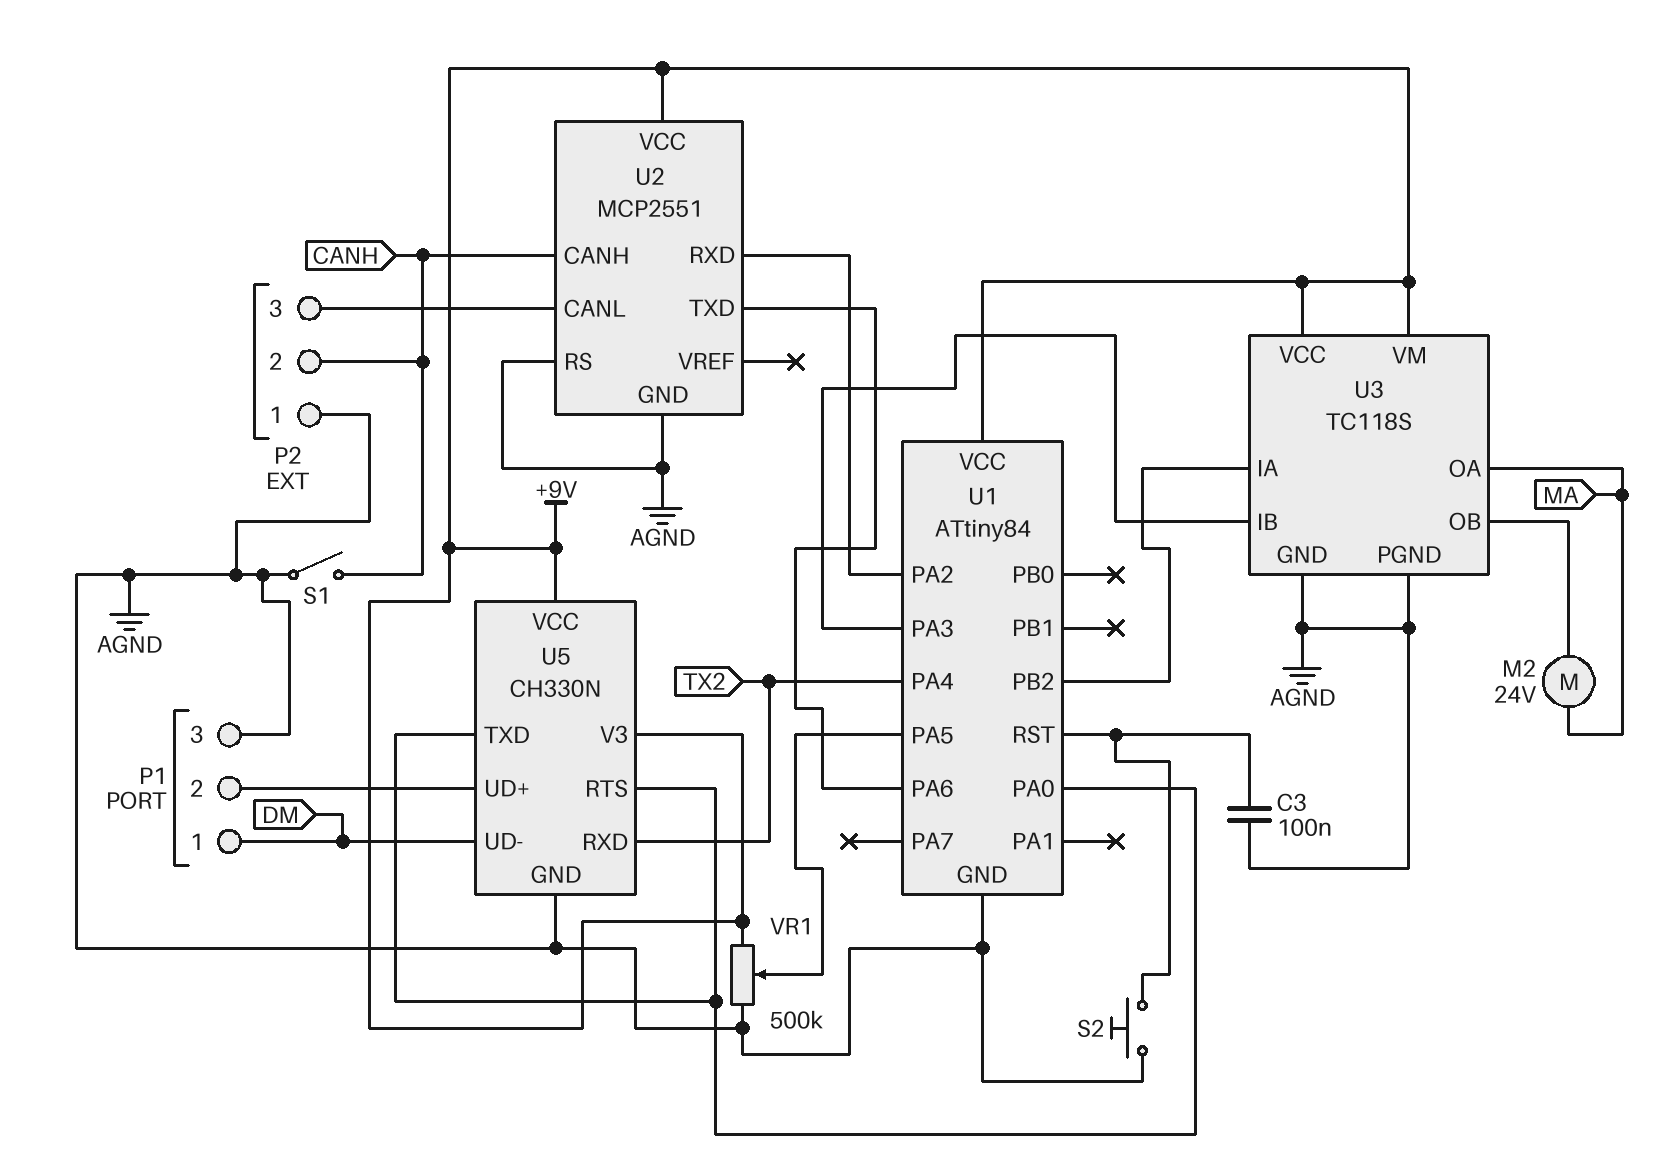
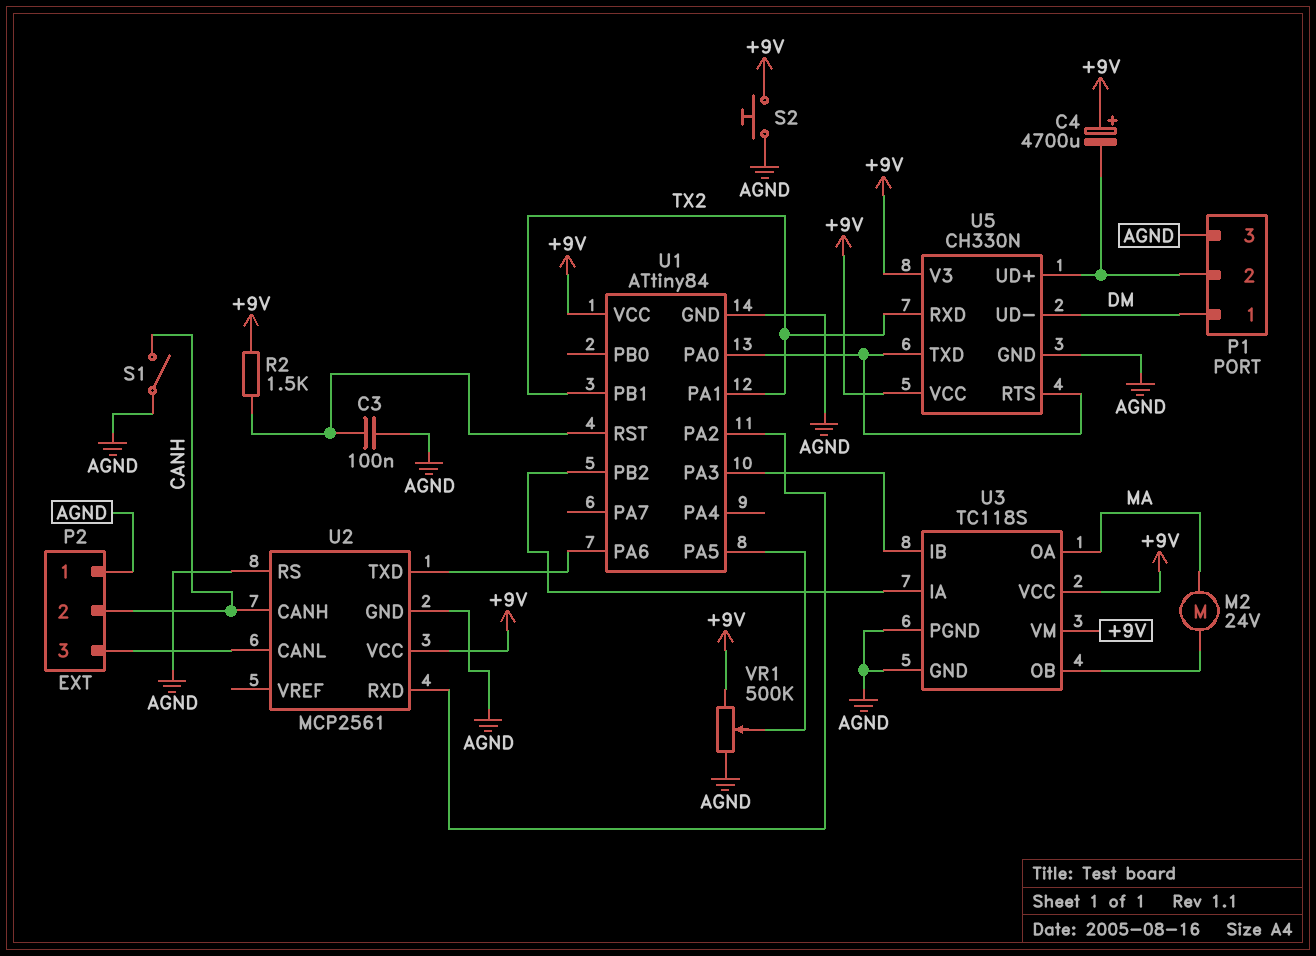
C4: none -> 4700uF (plus +9V, minus P1/2)
R2: none -> 1.5k (+9V, U1/RST)
S2: button (AGND, U1/RST) -> button (+9V, AGND)
U1 pin PA1: none -> TX2
U1 pin PA4: TX2 -> none
U1 pin PB1: none -> TX2
U2: MCP2551 -> MCP2561

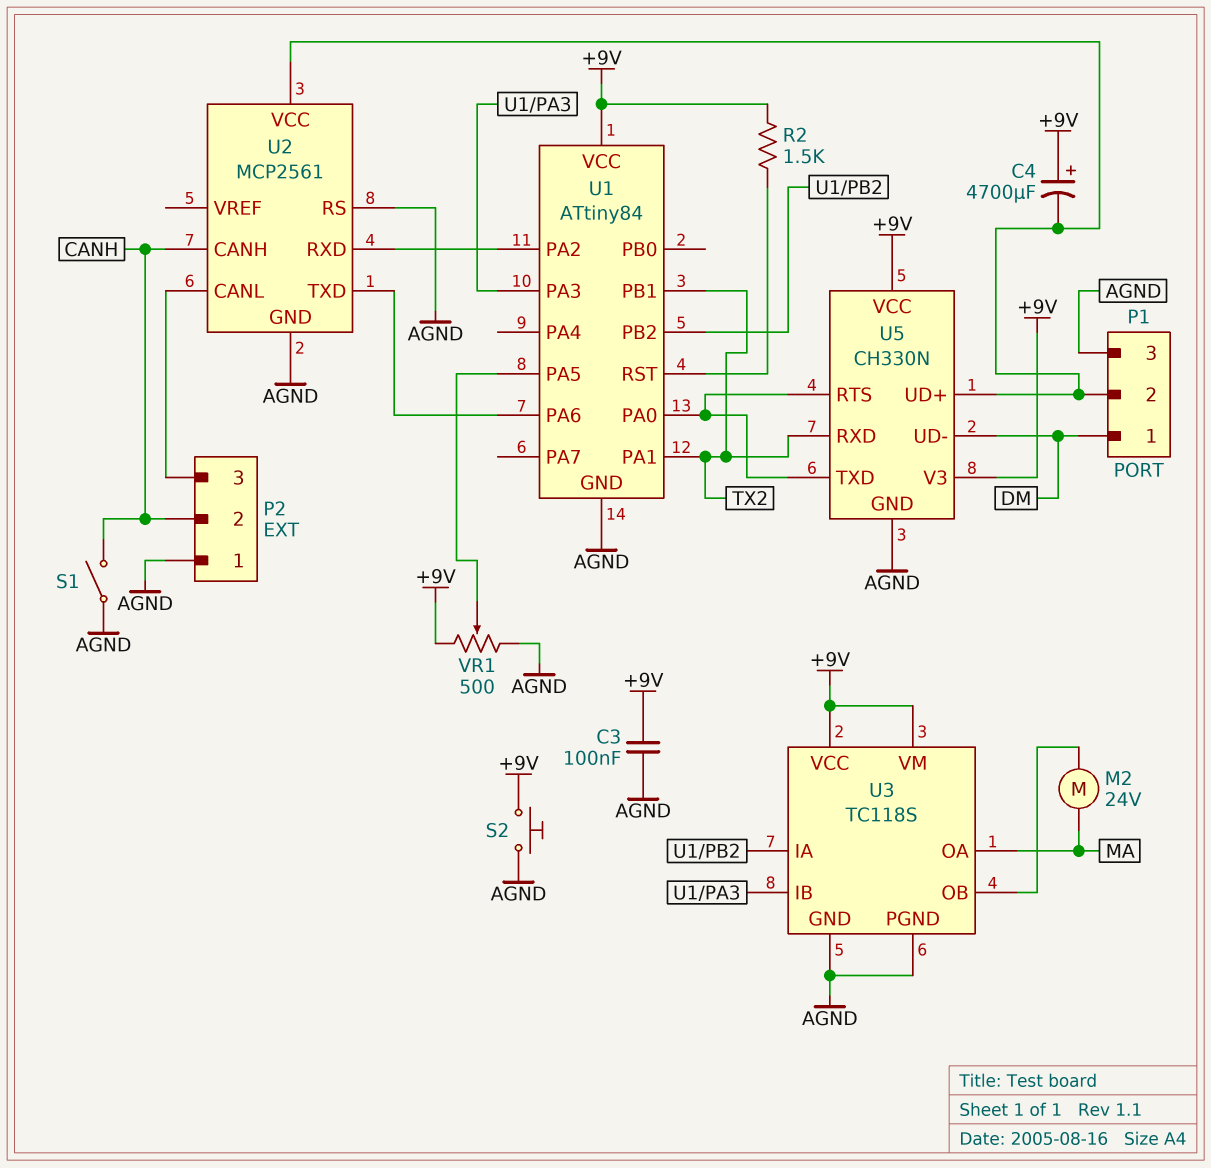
C3: 100nF (AGND, U1/RST) -> 100nF (+9V, AGND)
U2 pin VCC: +9V -> P1/2
VR1: 500k (+9V, AGND, wiper U1/PA5) -> 500 (+9V, AGND, wiper U1/PA5)

